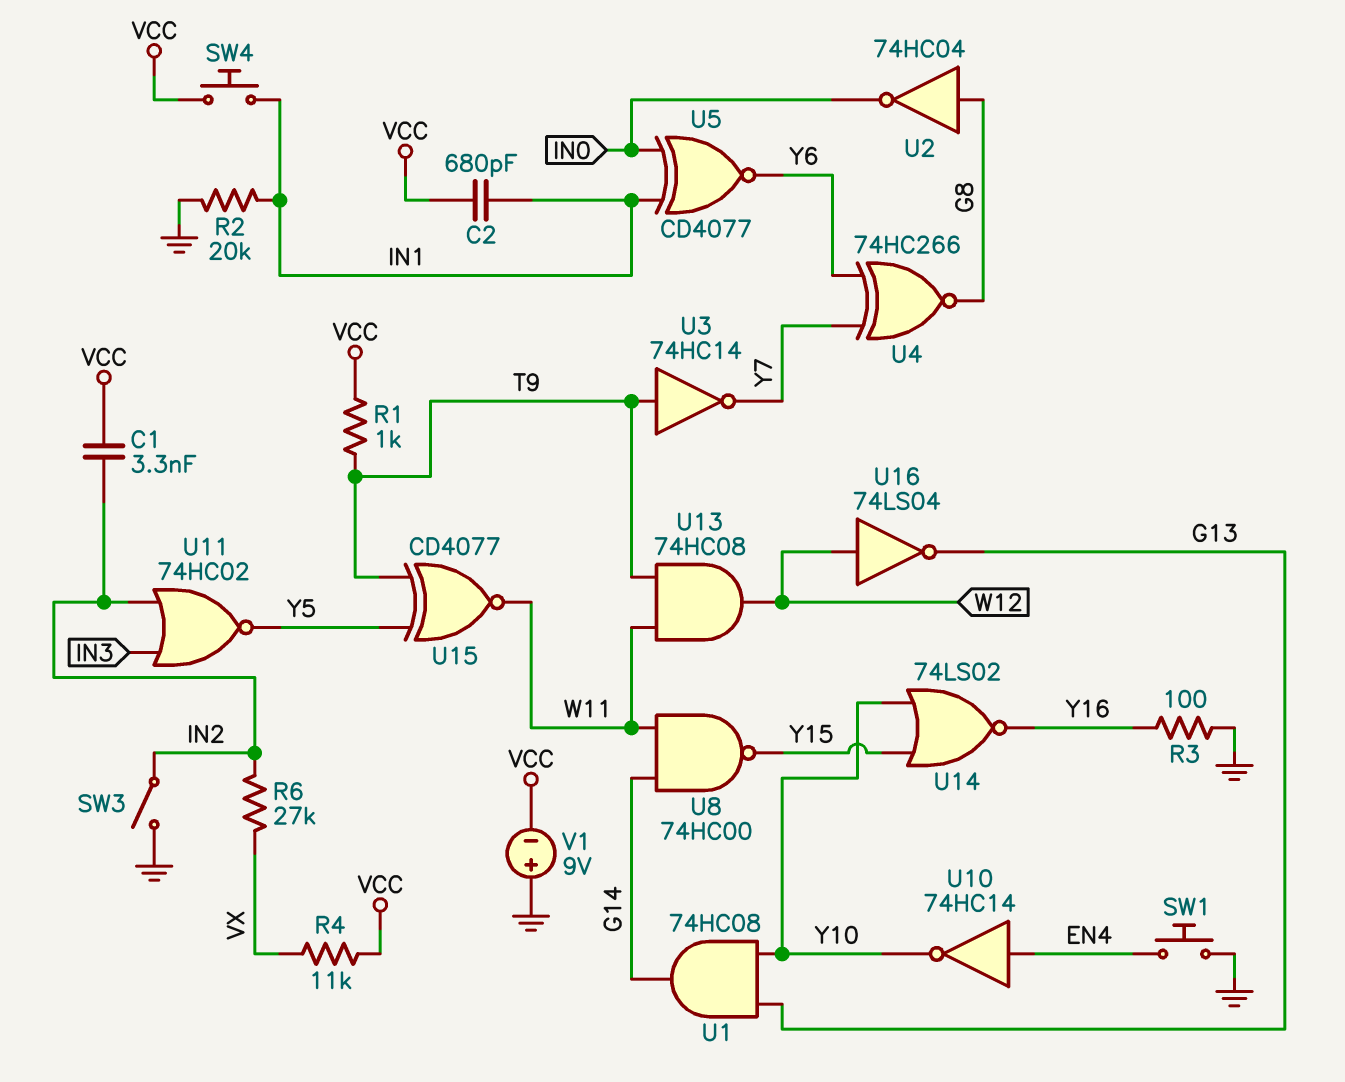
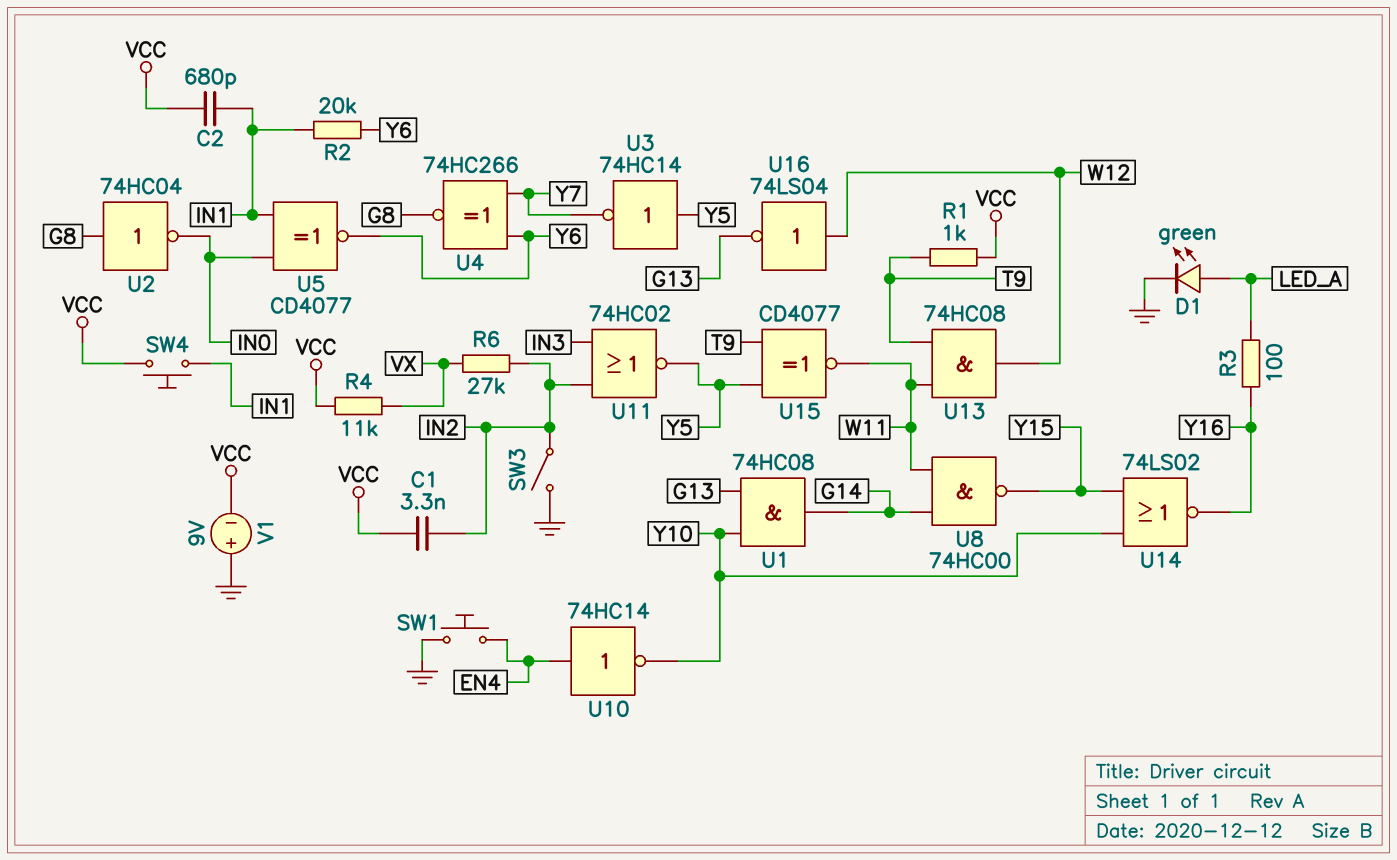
D1: none -> LED green (A LED_A, K GND)
R2: 20k (GND, IN1) -> 20k (IN1, Y6)
R3: 100 (GND, Y16) -> 100 (LED_A, Y16)
U3: NOT 74HC14 (in T9, out Y7) -> NOT 74HC14 (in Y5, out Y7)

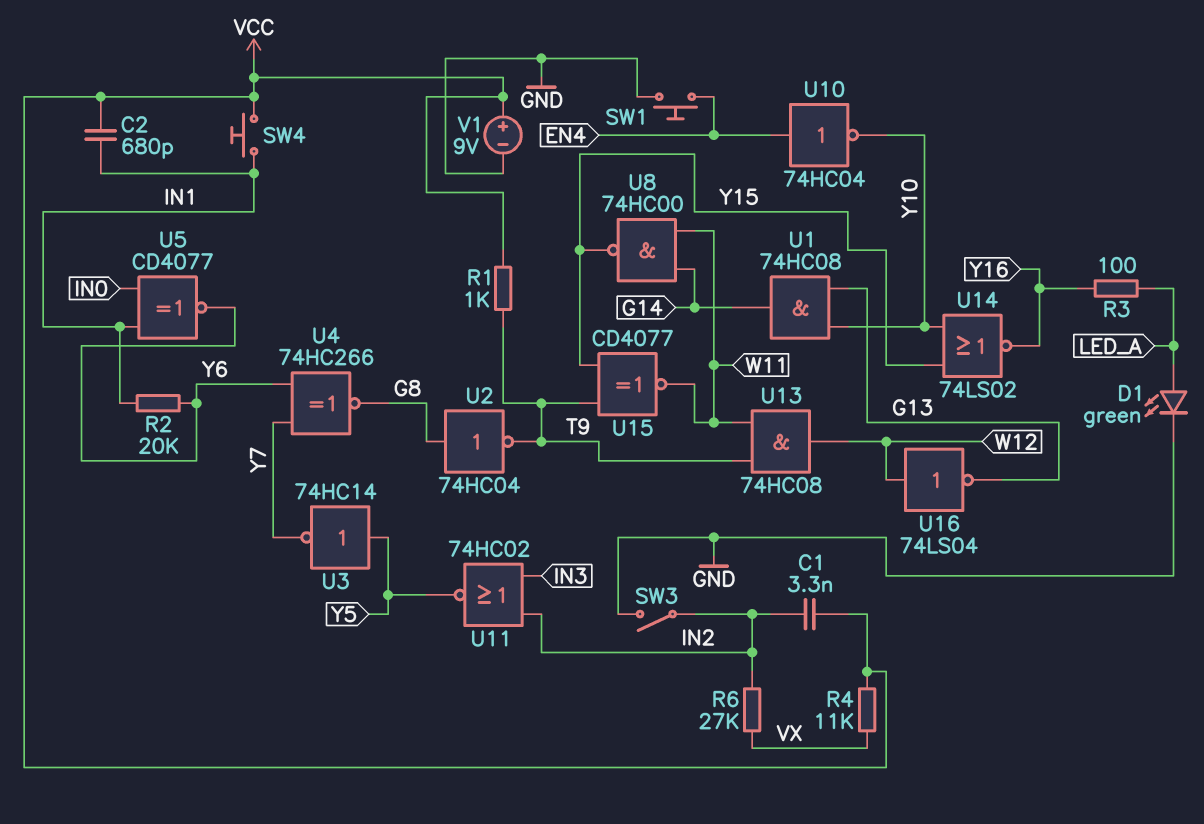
U2: NOT 74HC04 (in G8, out IN0) -> NOT 74HC04 (in G8, out T9)
U10: NOT 74HC14 (in EN4, out Y10) -> NOT 74HC04 (in EN4, out Y10)
U15: XNOR CD4077 (in T9, in Y5, out W11) -> XNOR CD4077 (in T9, in Y15, out W11)
V1: 9V (plus GND, minus VCC) -> 9V (plus VCC, minus GND)

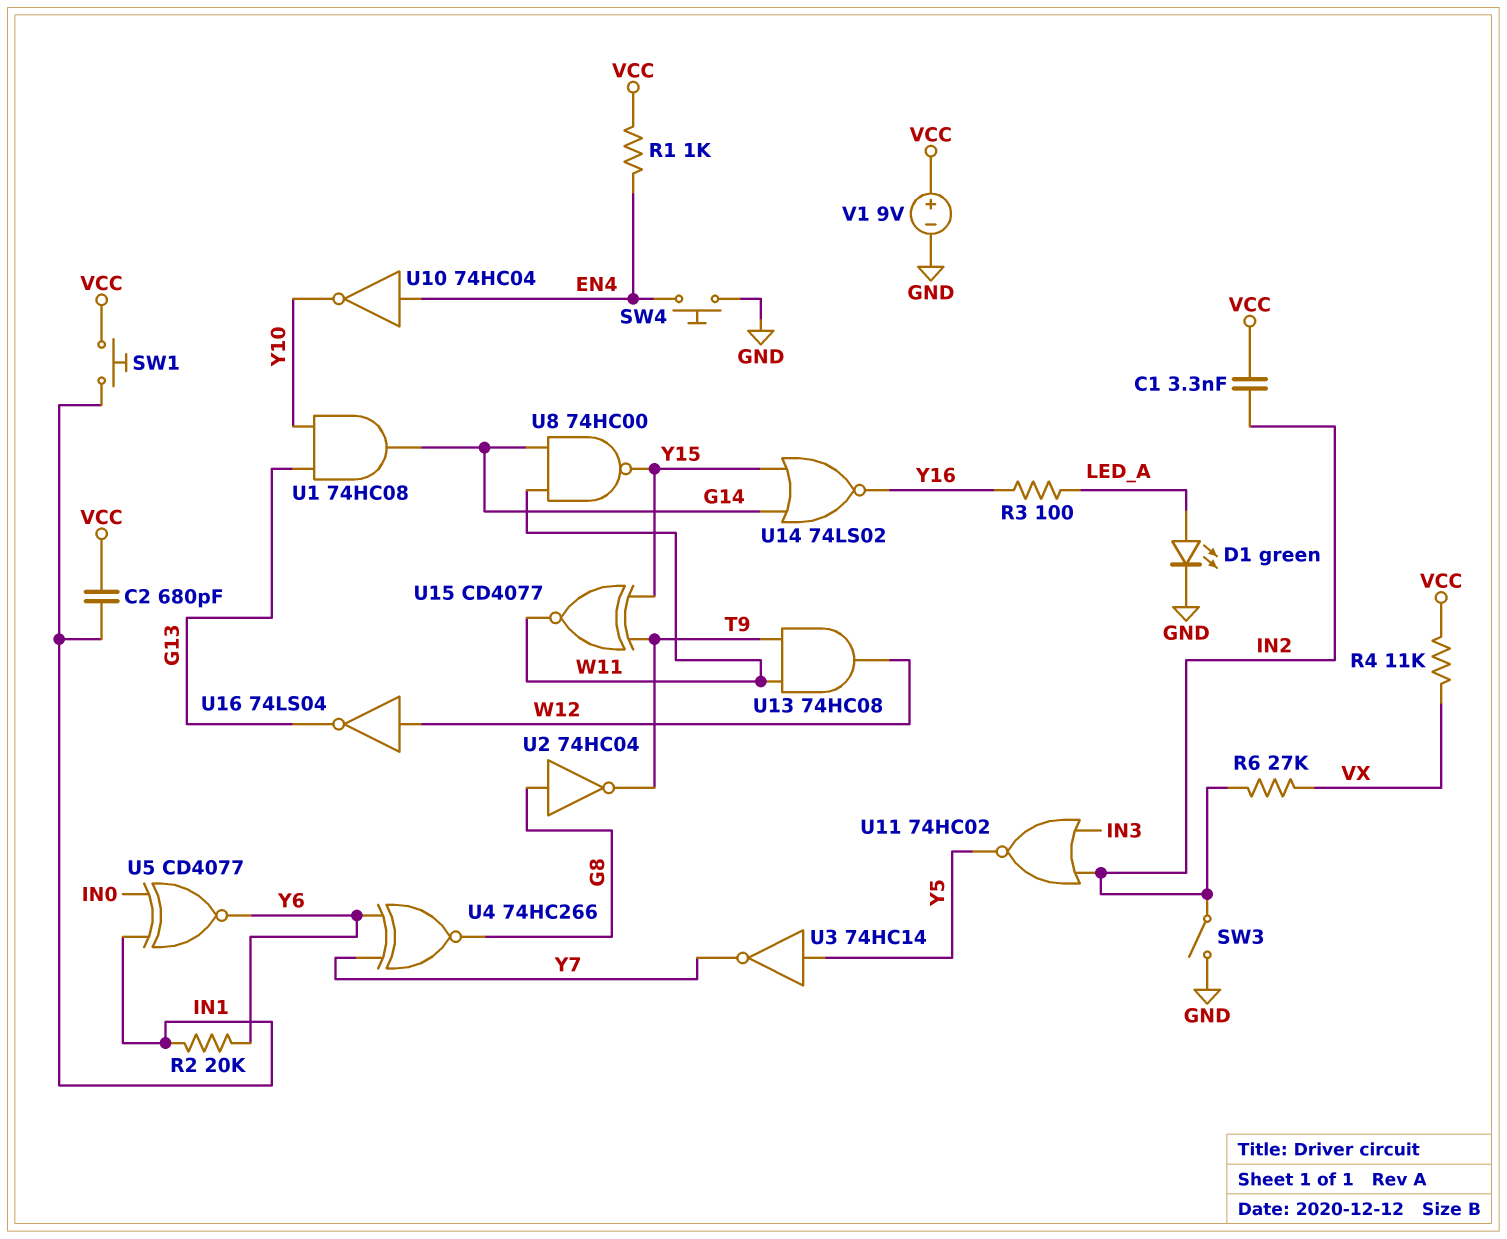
R1: 1k (T9, VCC) -> 1k (EN4, VCC)
SW1: button (EN4, GND) -> button (IN1, VCC)
SW4: button (IN1, VCC) -> button (EN4, GND)
U14: NOR 74LS02 (in Y10, in Y15, out Y16) -> NOR 74LS02 (in G14, in Y15, out Y16)

